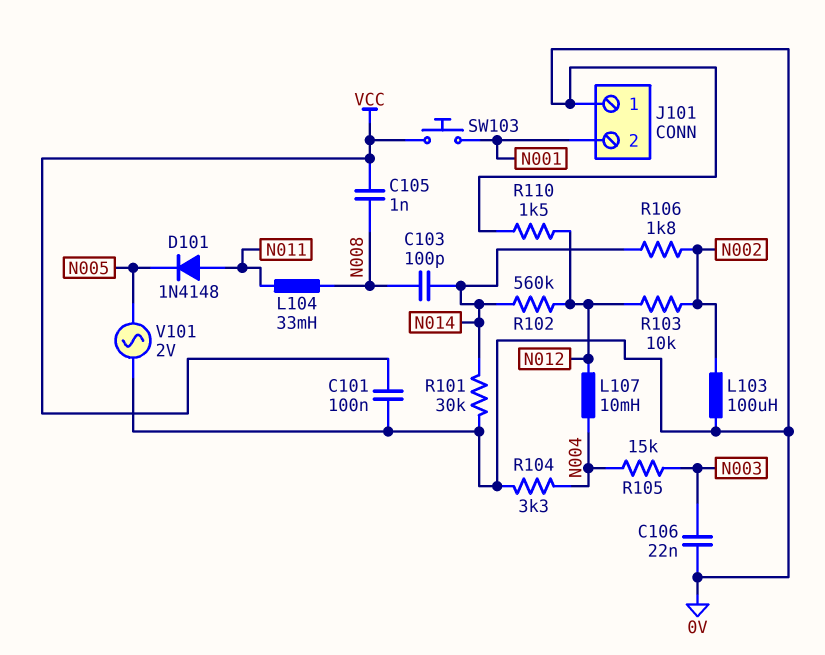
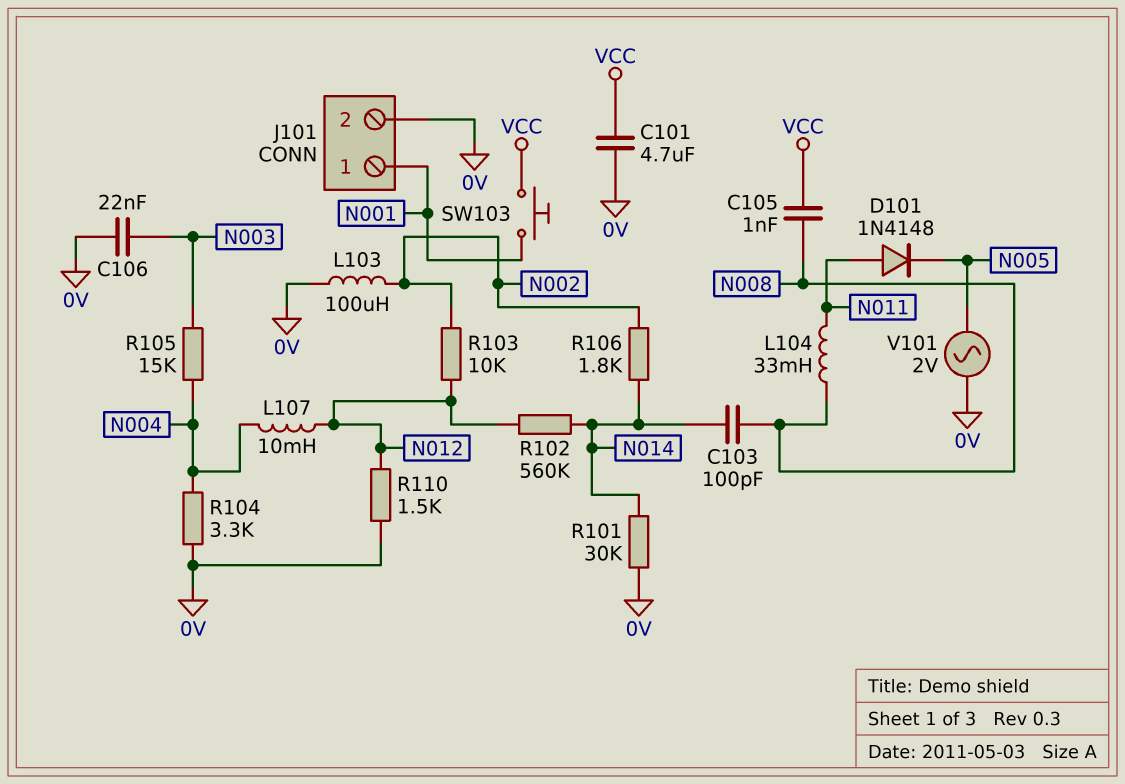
C101: 100nF (0V, VCC) -> 4.7uF (0V, VCC)
J101 pin 1: 0V -> N001
J101 pin 2: N001 -> 0V

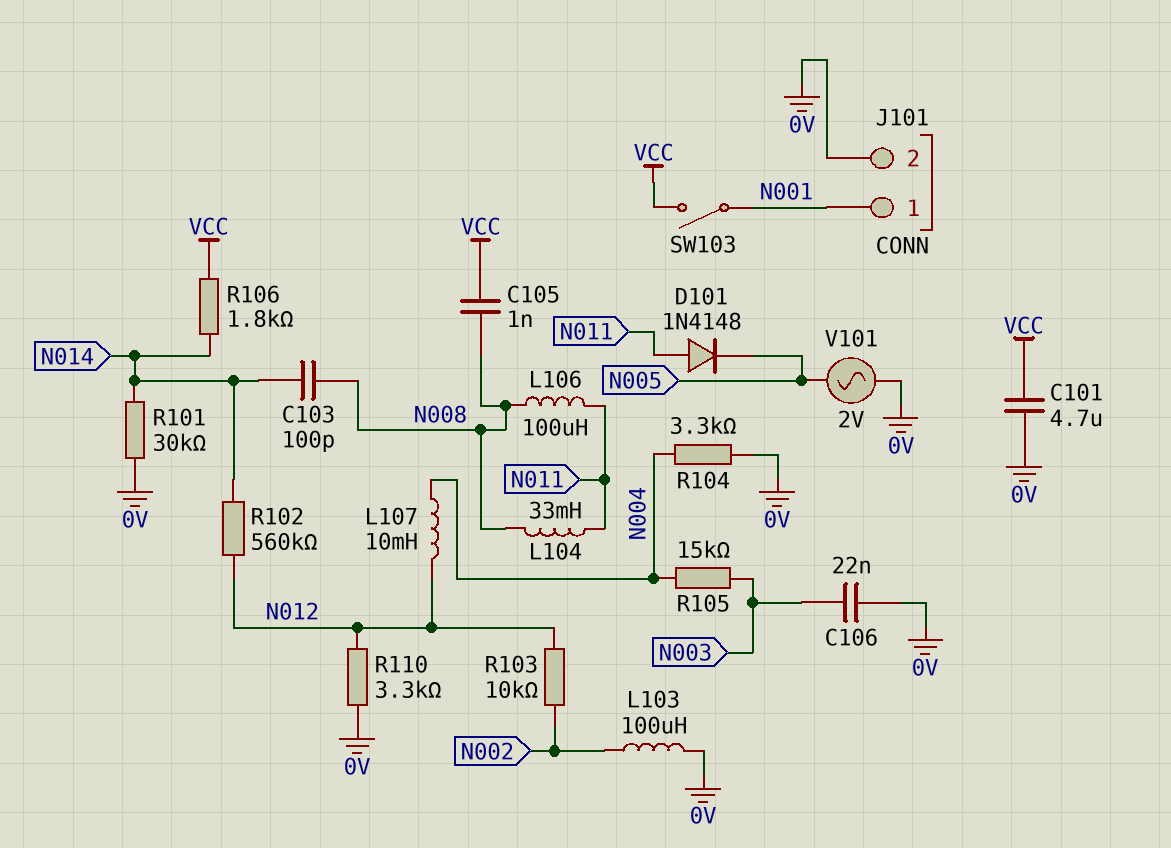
L106: none -> 100uH (N008, N011)
R106: 1.8k (N002, N014) -> 1.8k (N014, VCC)
R110: 1.5k (0V, N012) -> 3.3k (0V, N012)
SW103: button (N001, VCC) -> switch (N001, VCC)

